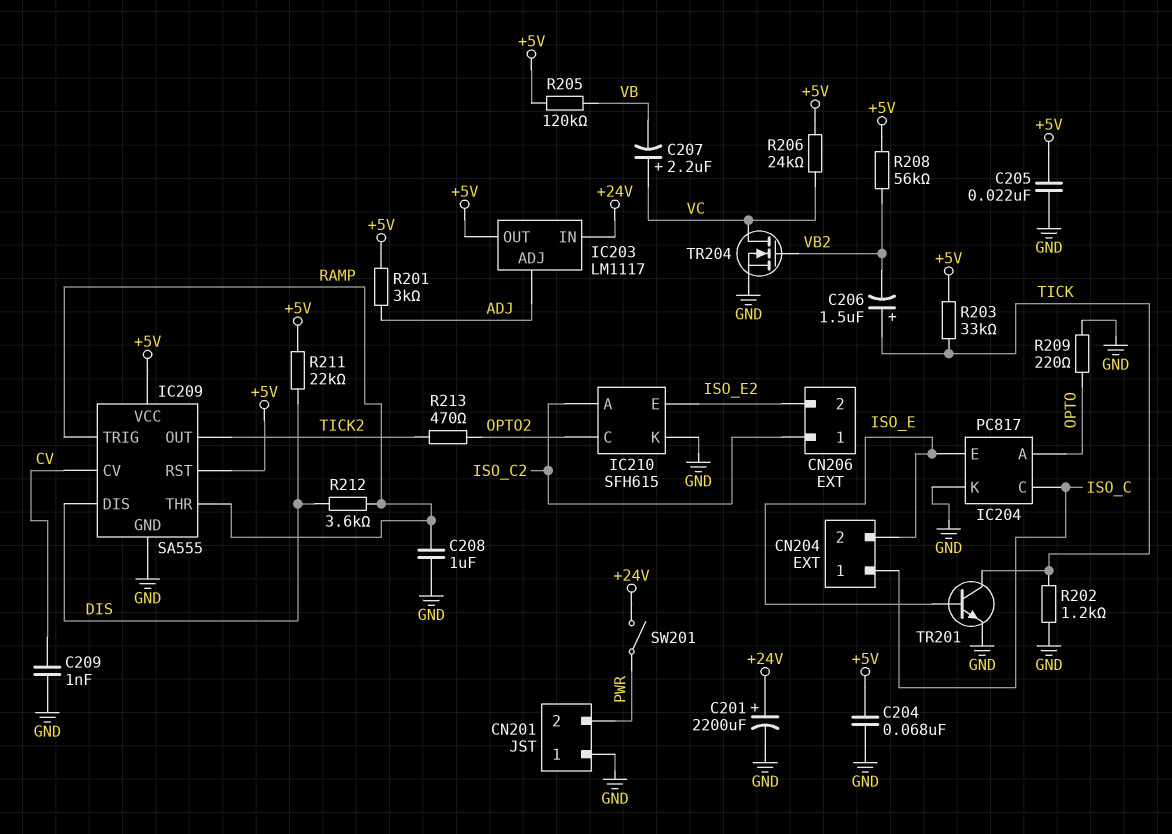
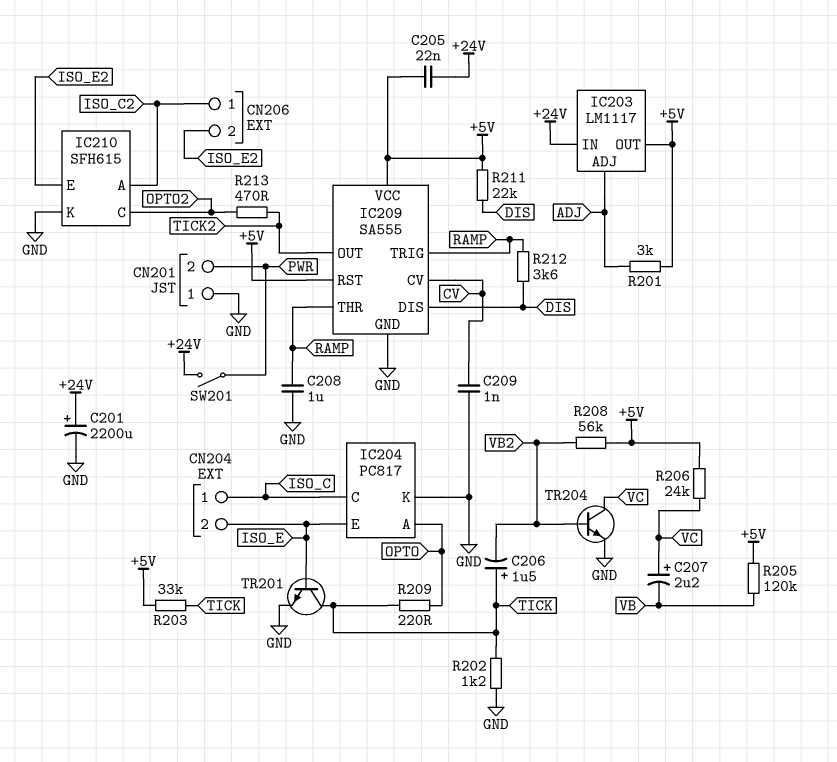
C204: 68nF (+5V, GND) -> none
C205: 22nF (+5V, GND) -> 22nF (+5V, +24V)
R209: 220 (GND, OPTO) -> 220 (OPTO, TICK)
TR204: NMOS (G VB2, D VC, S GND) -> NPN (B VB2, C VC, E GND)

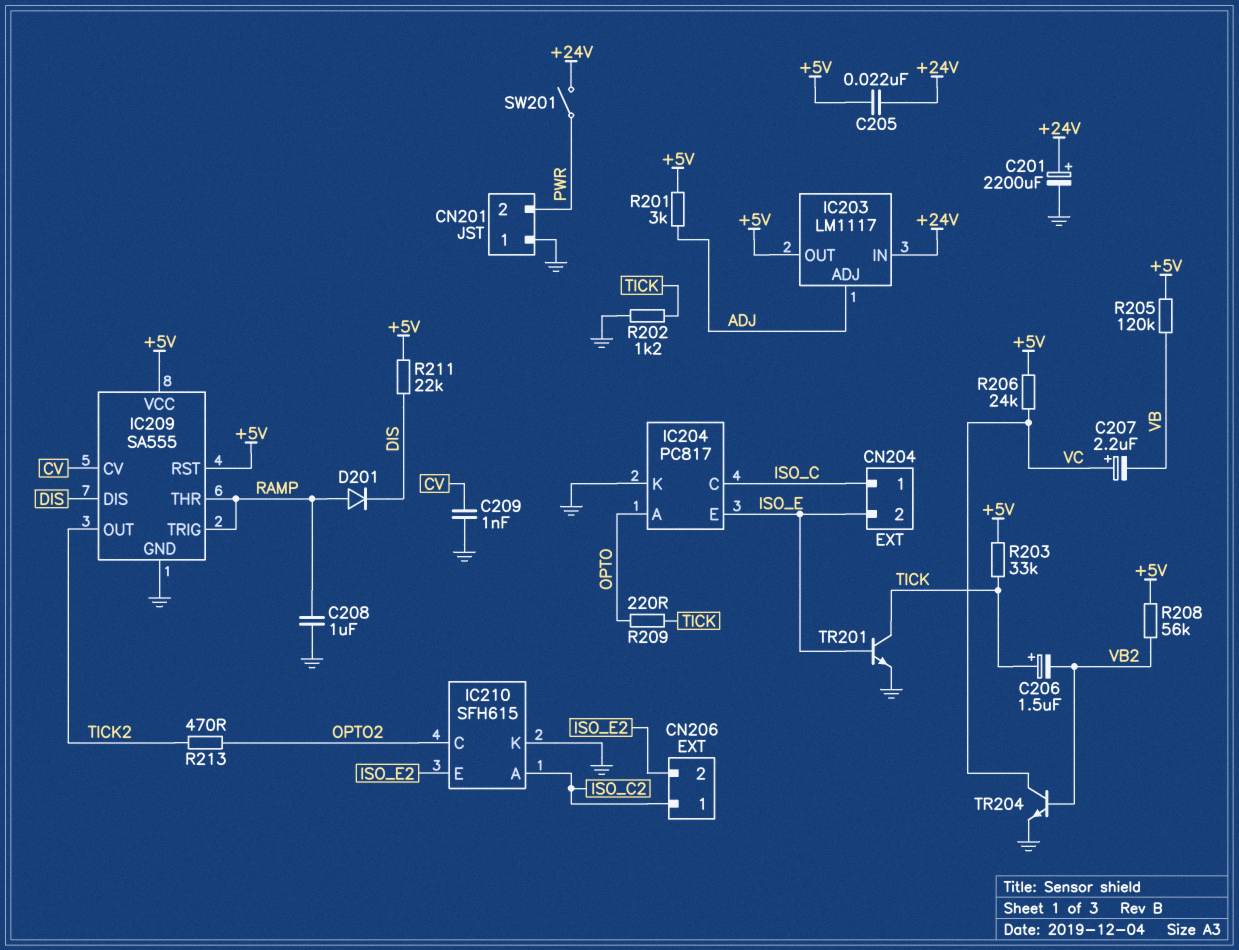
D201: none -> diode (A RAMP, K DIS)
R212: 3.6k (DIS, RAMP) -> none

